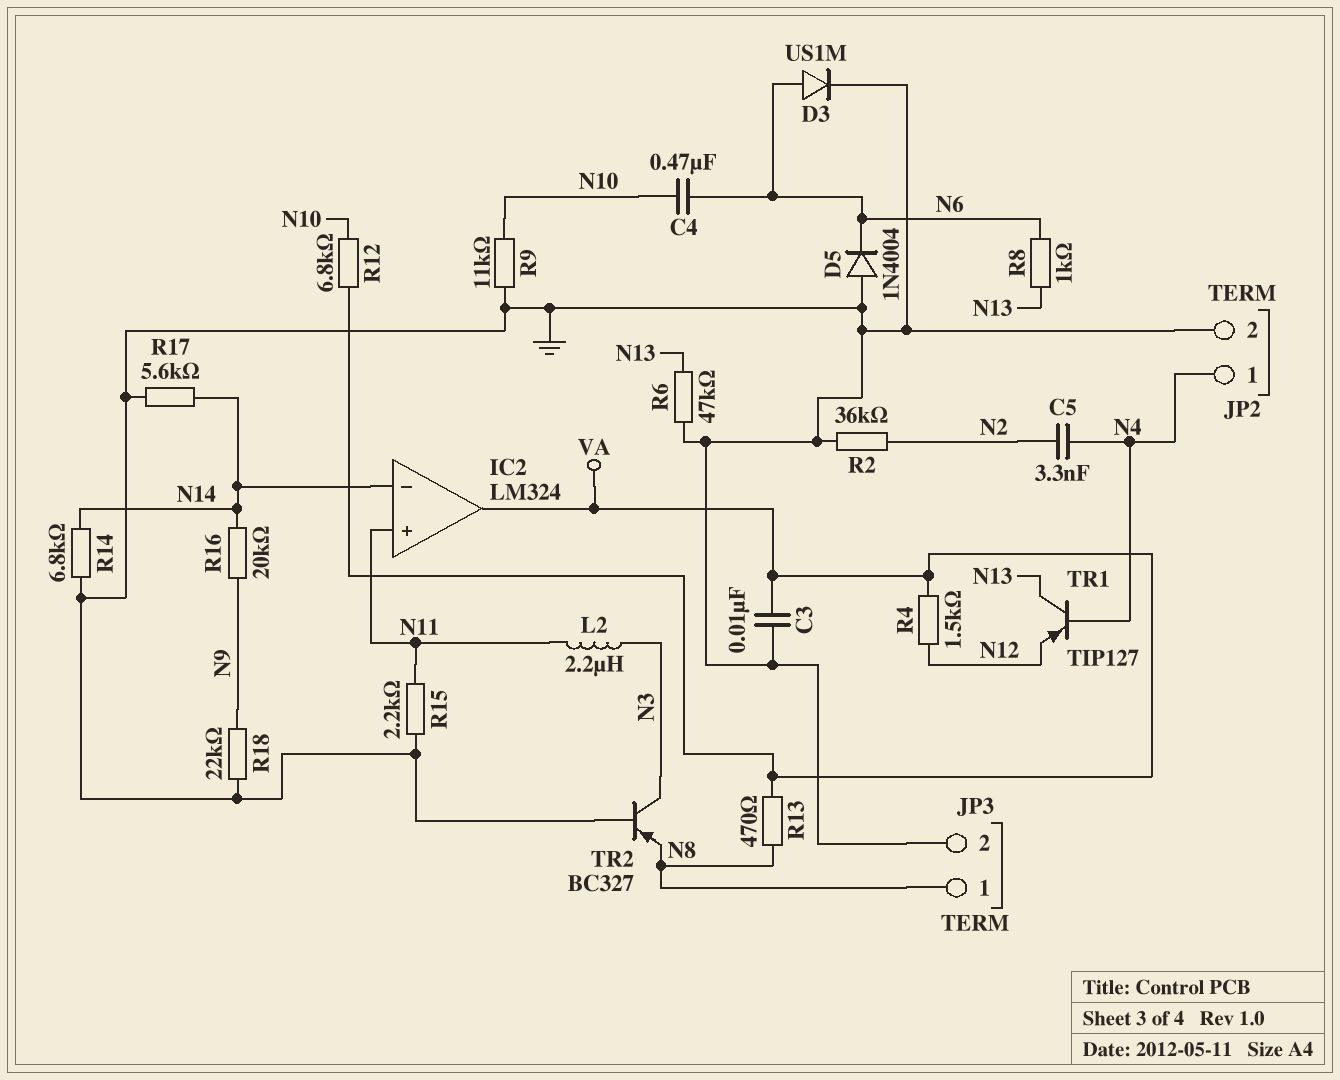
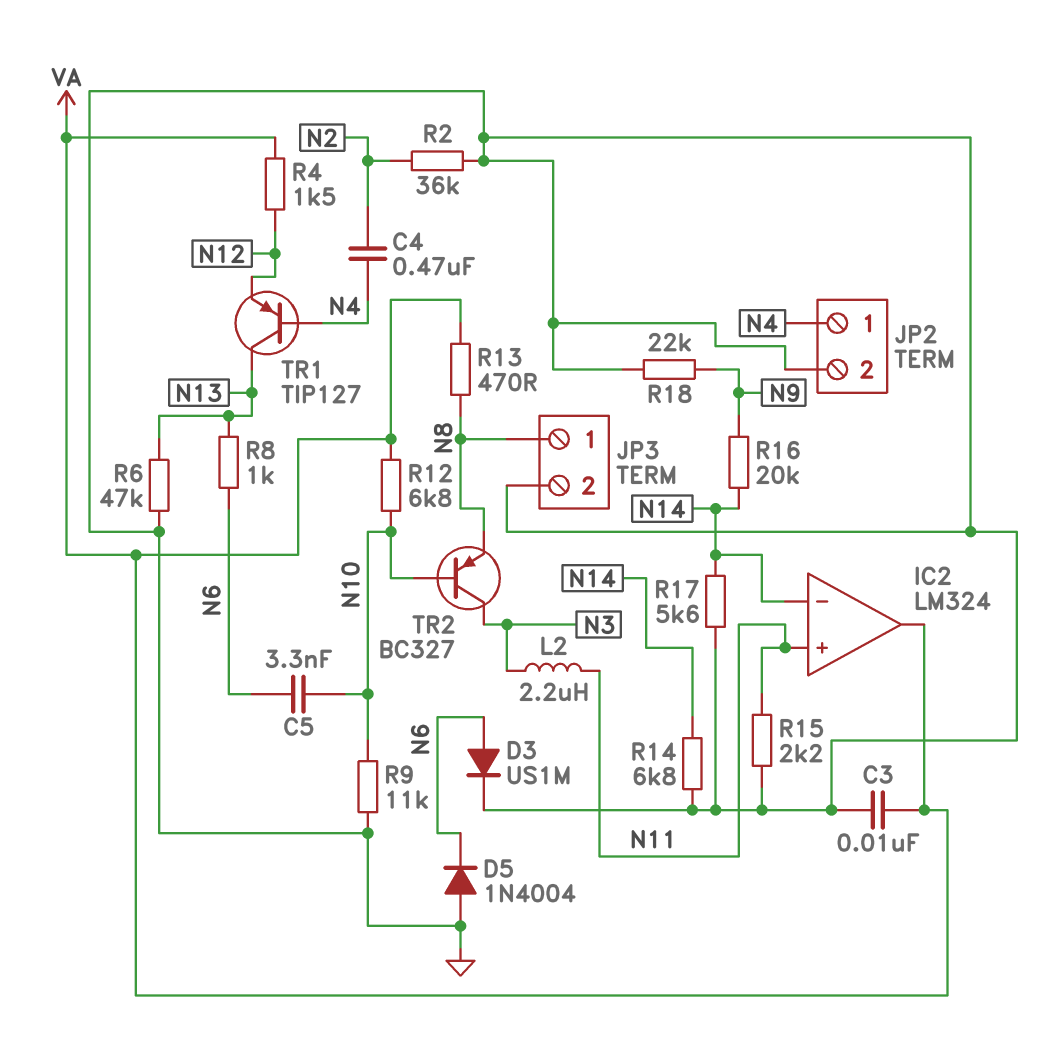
C4: 470nF (N6, N10) -> 470nF (N2, N4)
C5: 3.3nF (N2, N4) -> 3.3nF (N6, N10)
TR2: PNP BC327 (B GND, C N3, E N8) -> PNP BC327 (B N10, C N3, E N8)

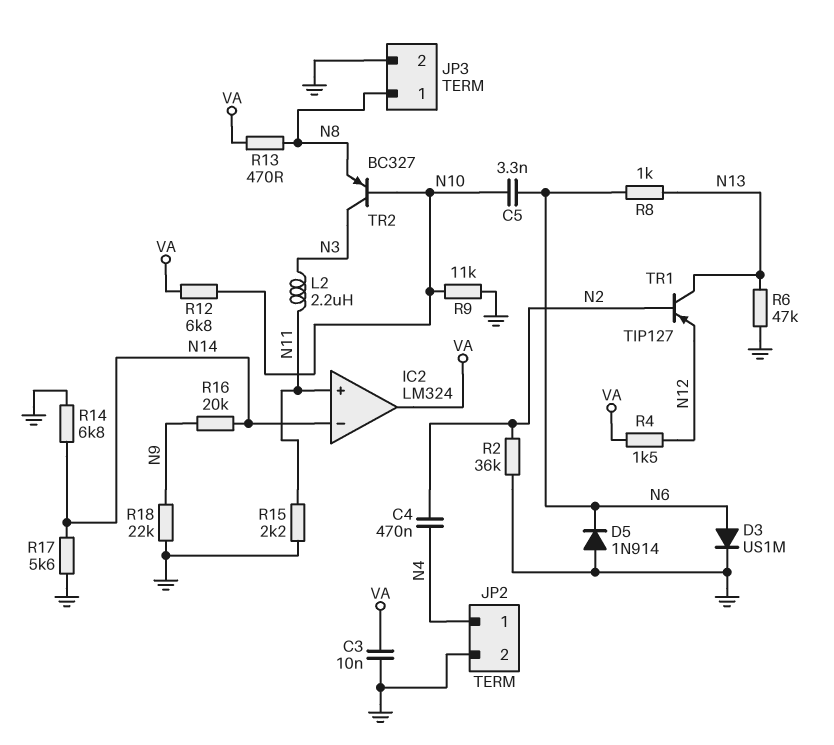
D5: diode 1N4004 (A GND, K N6) -> diode 1N914 (A GND, K N6)
TR1: PNP TIP127 (B N4, C N13, E N12) -> PNP TIP127 (B N2, C N13, E N12)

